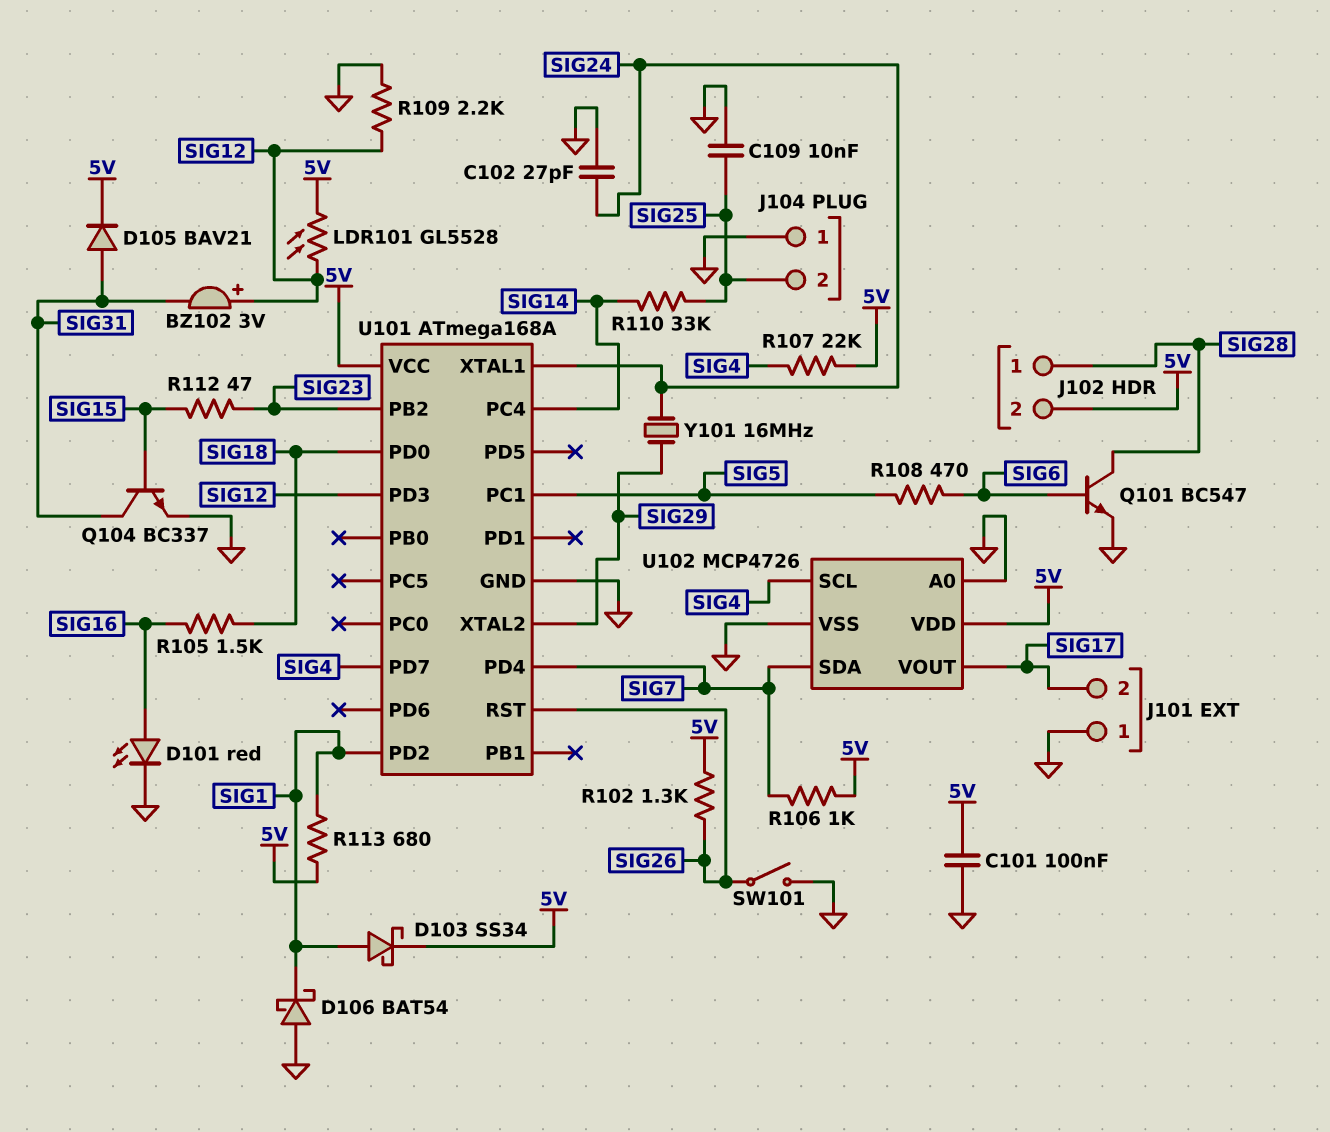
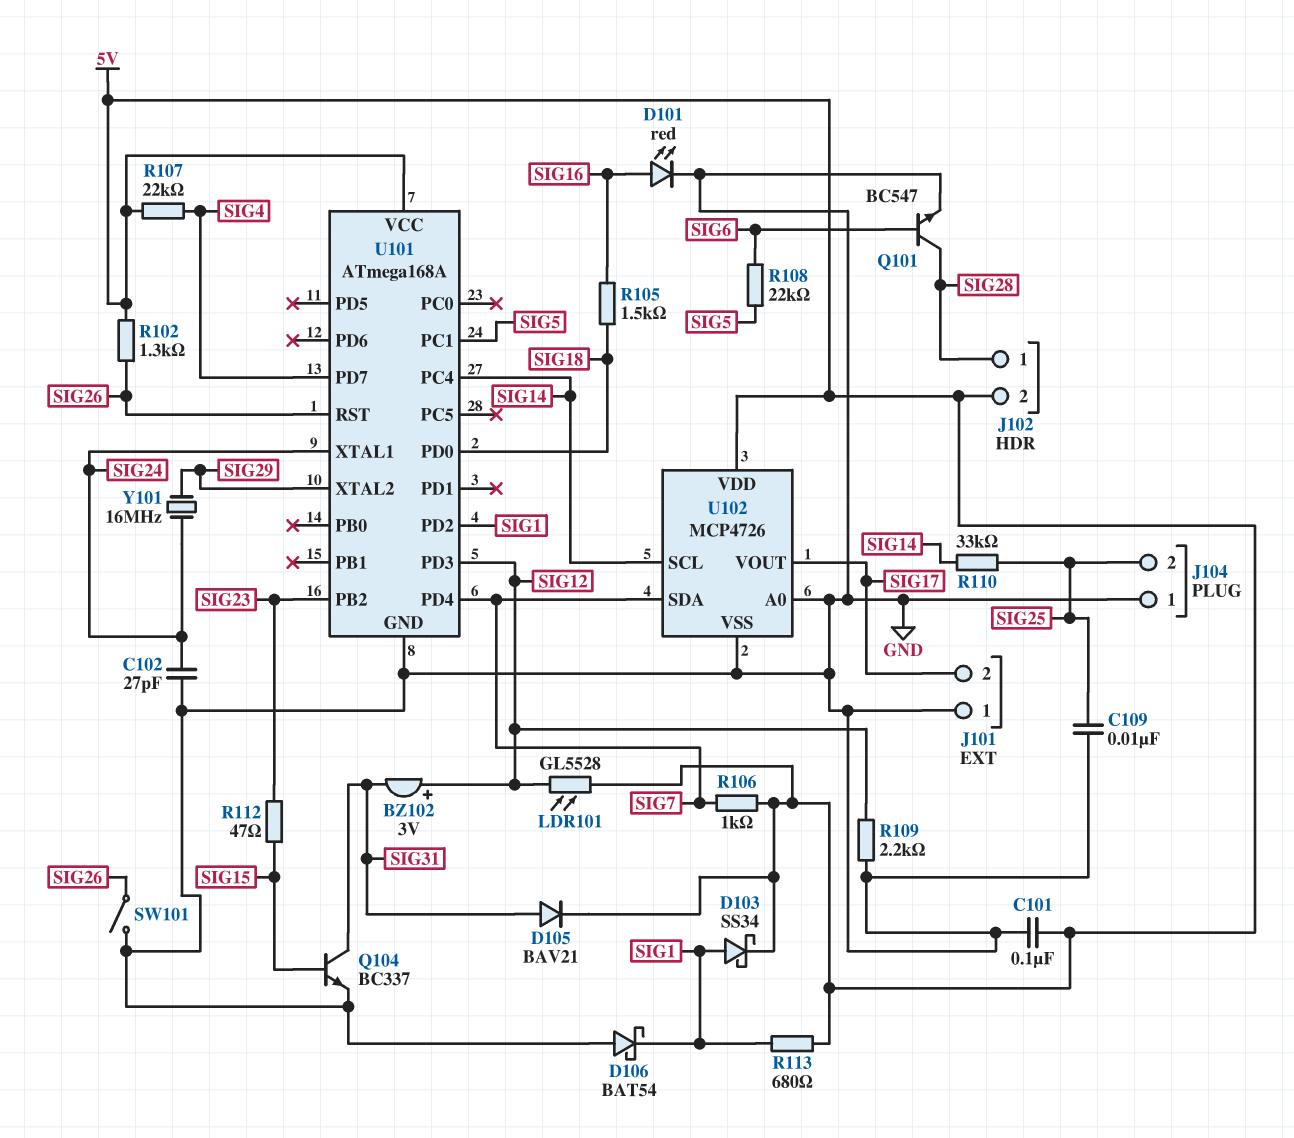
R108: 470 (SIG5, SIG6) -> 22k (SIG5, SIG6)
U102 pin SCL: SIG4 -> SIG14

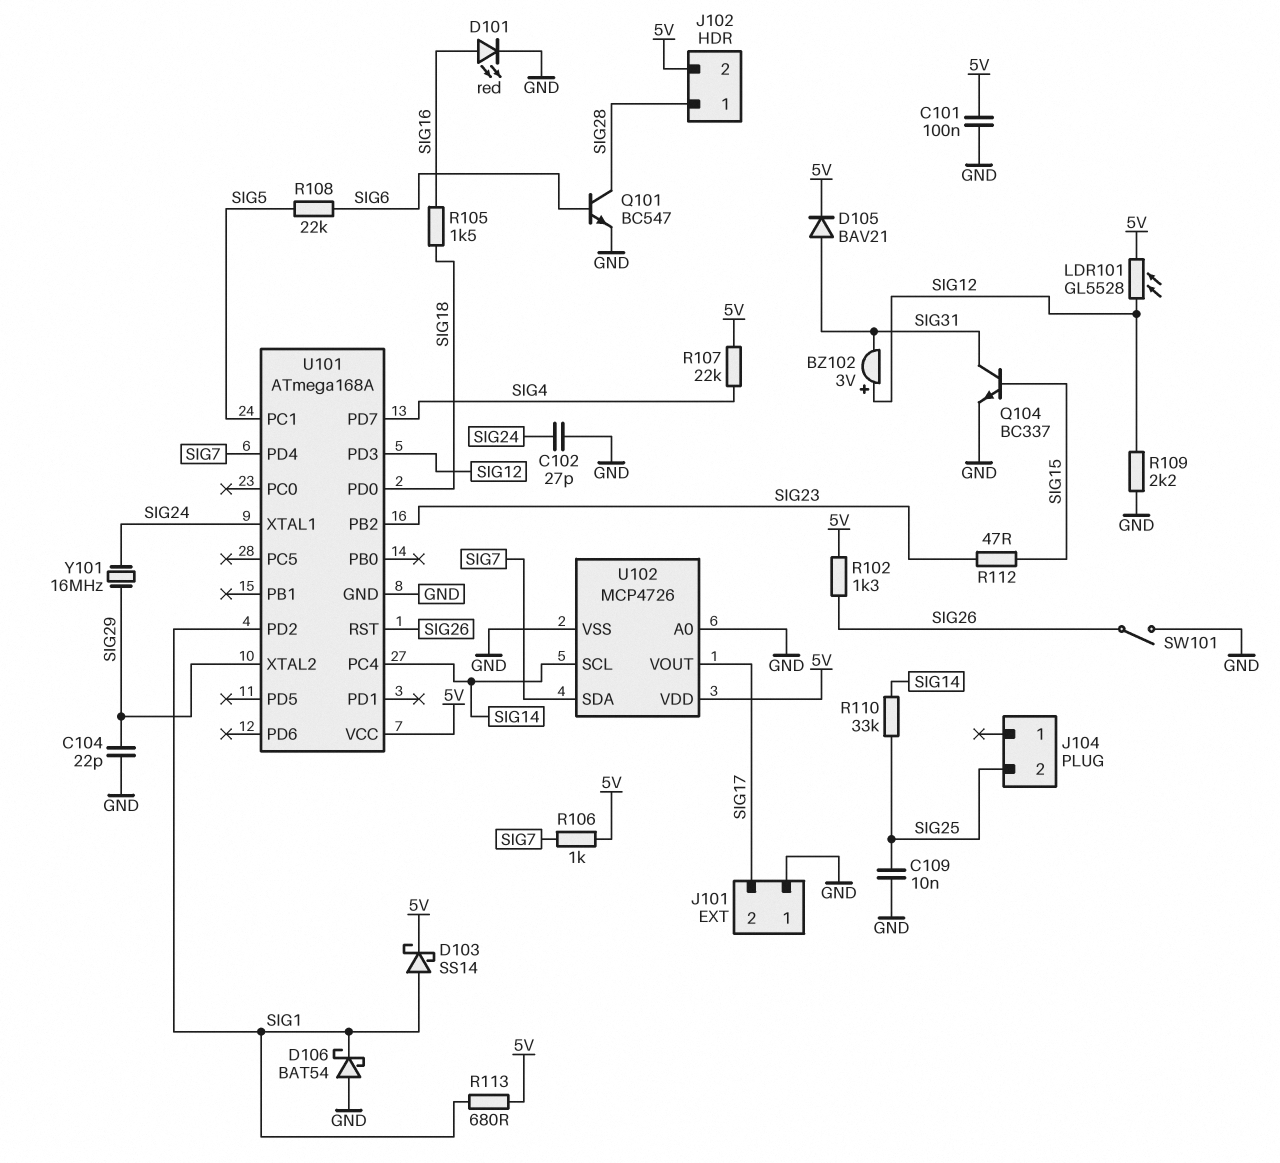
C104: none -> 22pF (GND, SIG29)
D103: schottky SS34 (A SIG1, K 5V) -> schottky SS14 (A SIG1, K 5V)
J104 pin 1: GND -> none

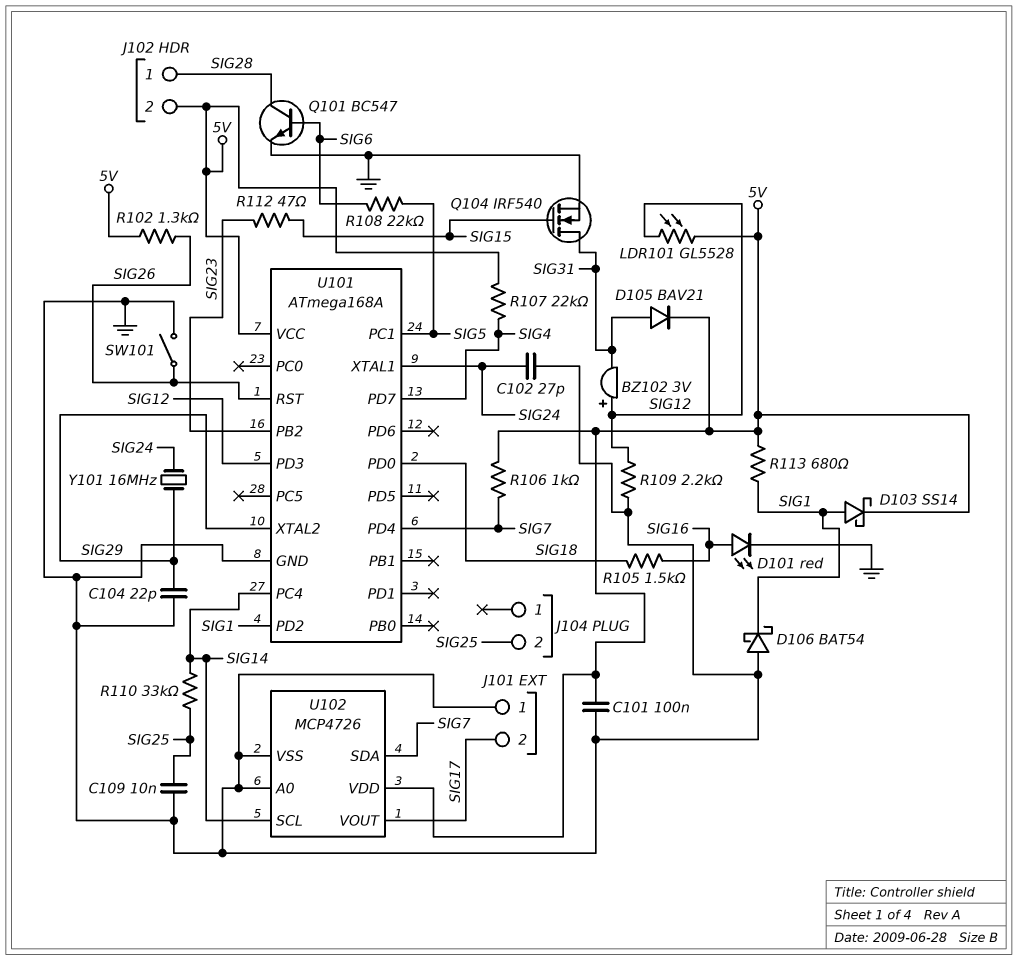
Q104: NPN BC337 (B SIG15, C SIG31, E GND) -> NMOS IRF540 (G SIG15, D SIG31, S GND)

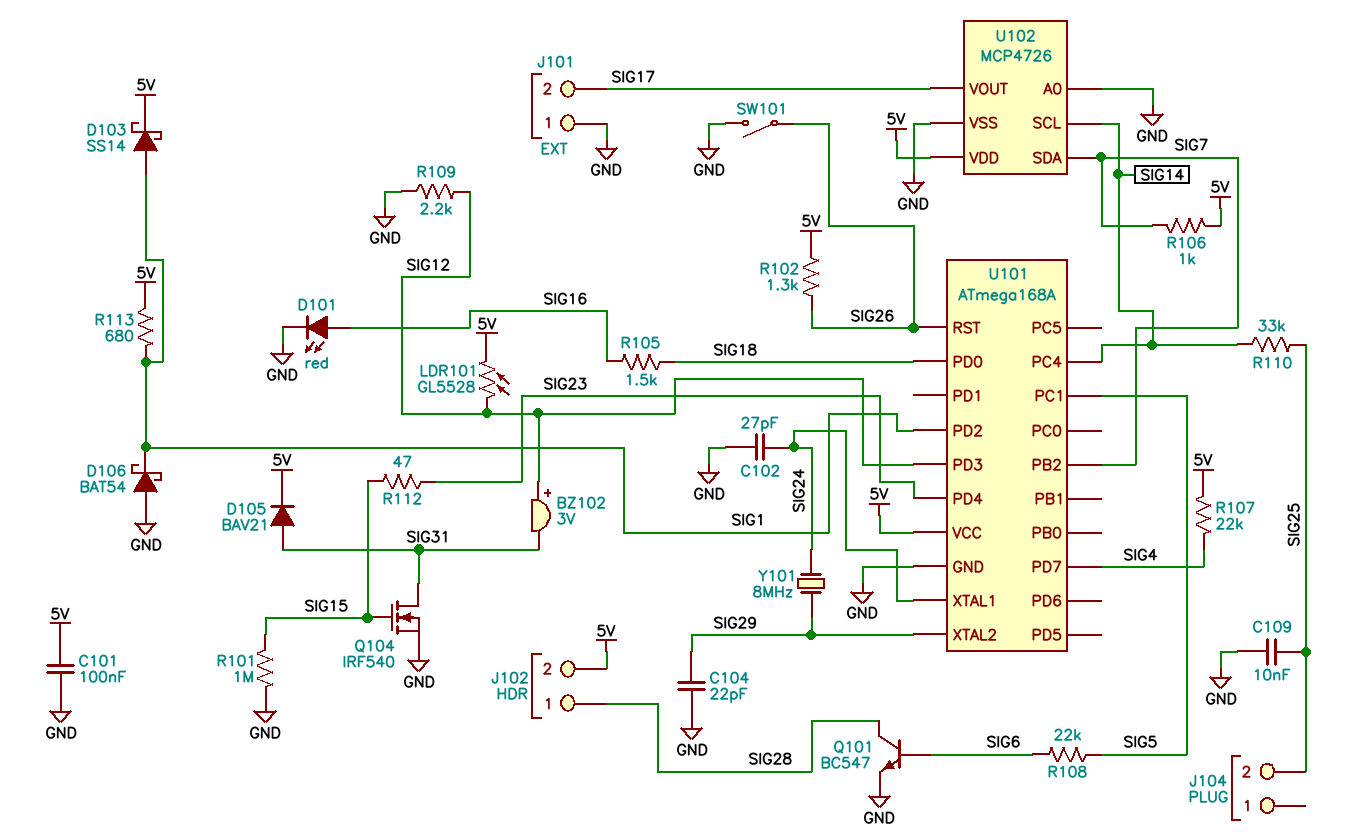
R101: none -> 1M (GND, SIG15)
U101 pin PB2: SIG23 -> SIG7
U101 pin PD4: SIG7 -> SIG23
Y101: 16MHz (SIG24, SIG29) -> 8MHz (SIG24, SIG29)

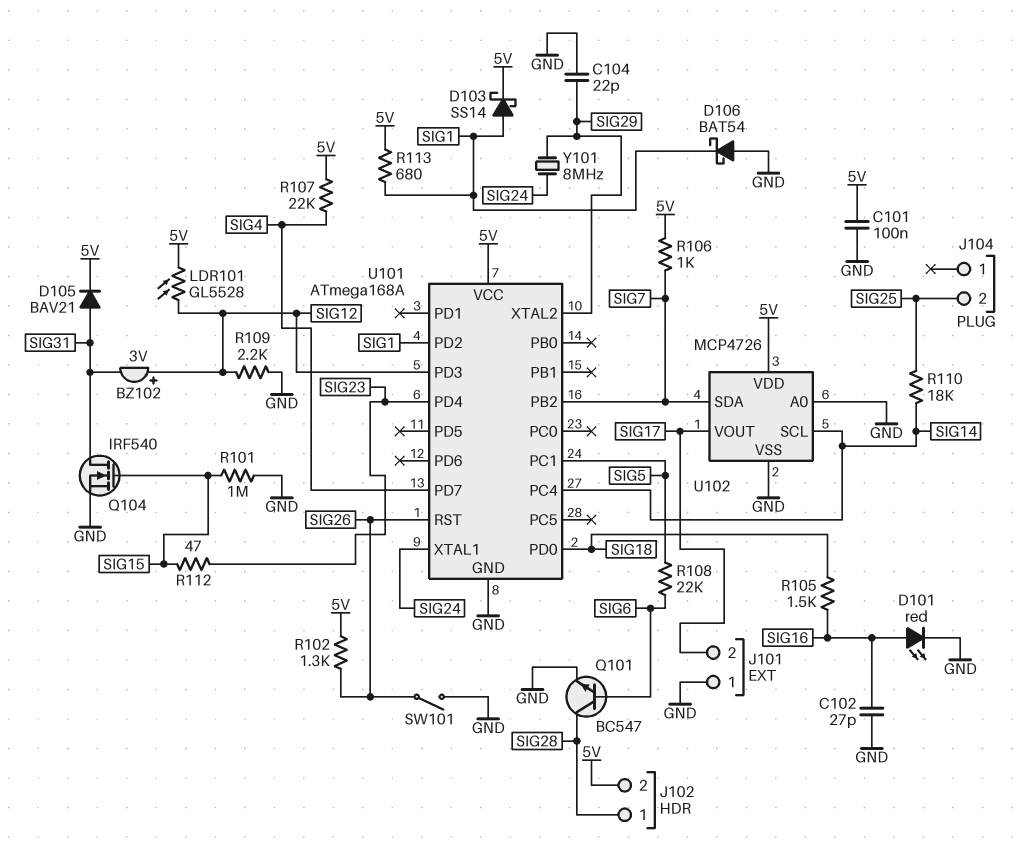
C102: 27pF (GND, SIG24) -> 27pF (GND, SIG16)
C109: 10nF (GND, SIG25) -> none
R110: 33k (SIG14, SIG25) -> 18k (SIG14, SIG25)

